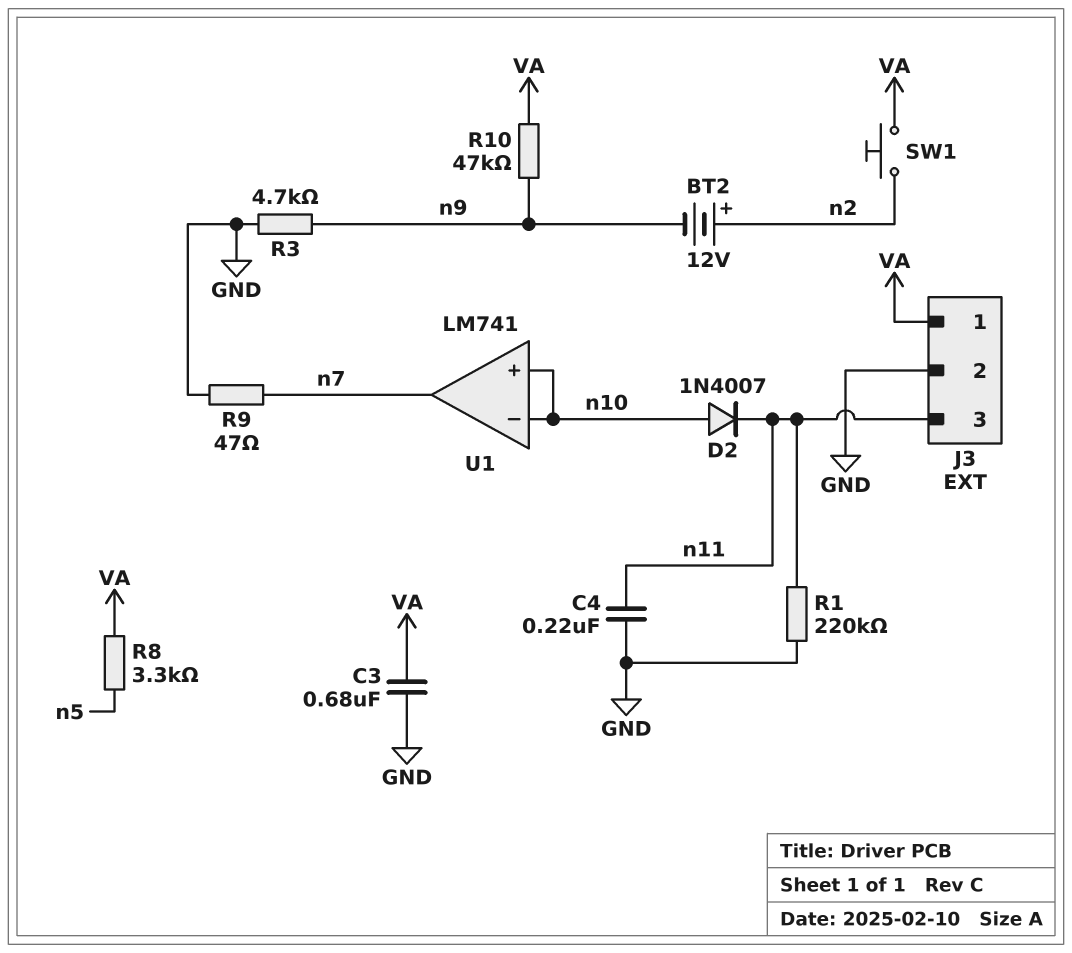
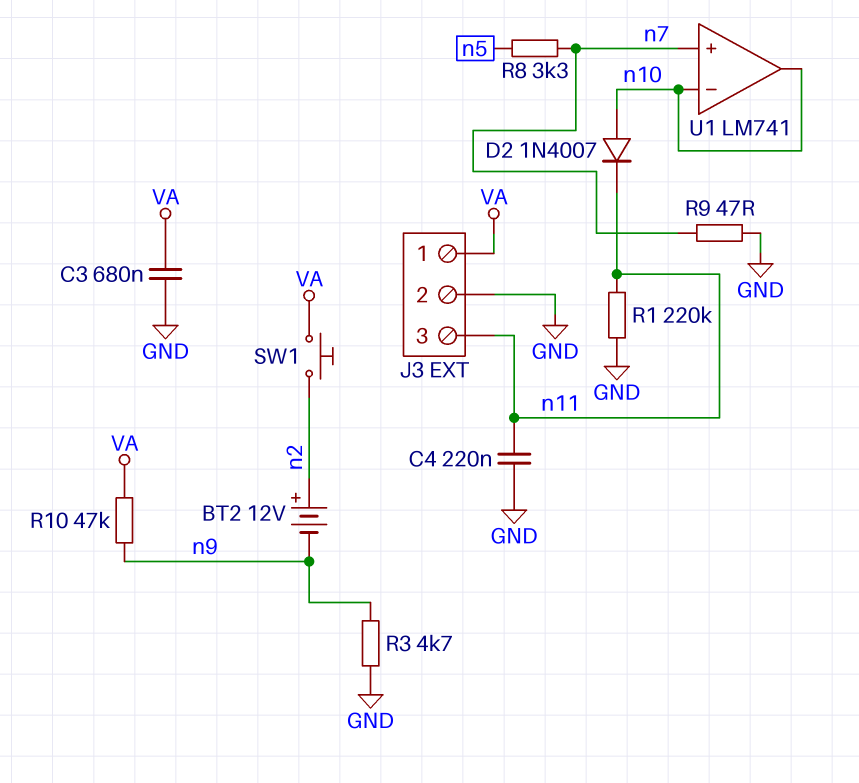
R8: 3.3k (VA, n5) -> 3.3k (n5, n7)
U1 pin in+: n10 -> n7
U1 pin out: n7 -> n10

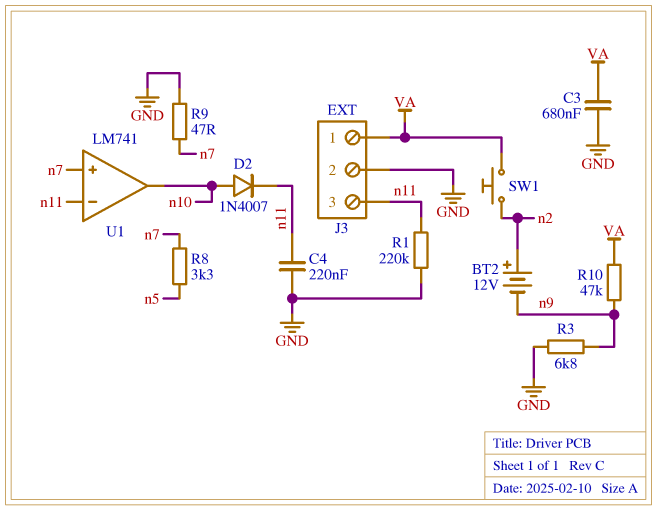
R3: 4.7k (GND, n9) -> 6.8k (GND, n9)
U1 pin in-: n10 -> n11

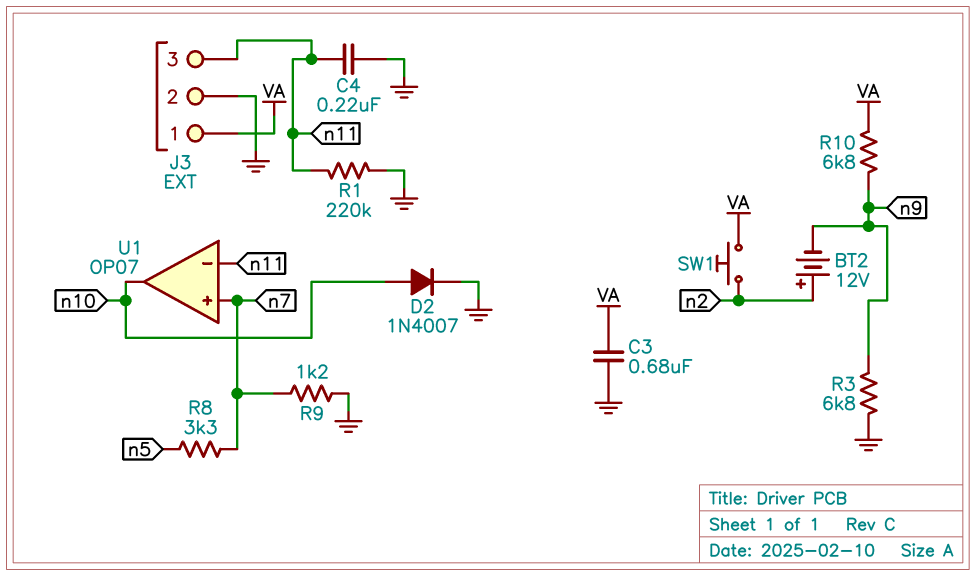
D2: diode 1N4007 (A n10, K n11) -> diode 1N4007 (A n10, K GND)
R9: 47 (GND, n7) -> 1.2k (GND, n7)
R10: 47k (VA, n9) -> 6.8k (VA, n9)
U1: LM741 -> OP07

